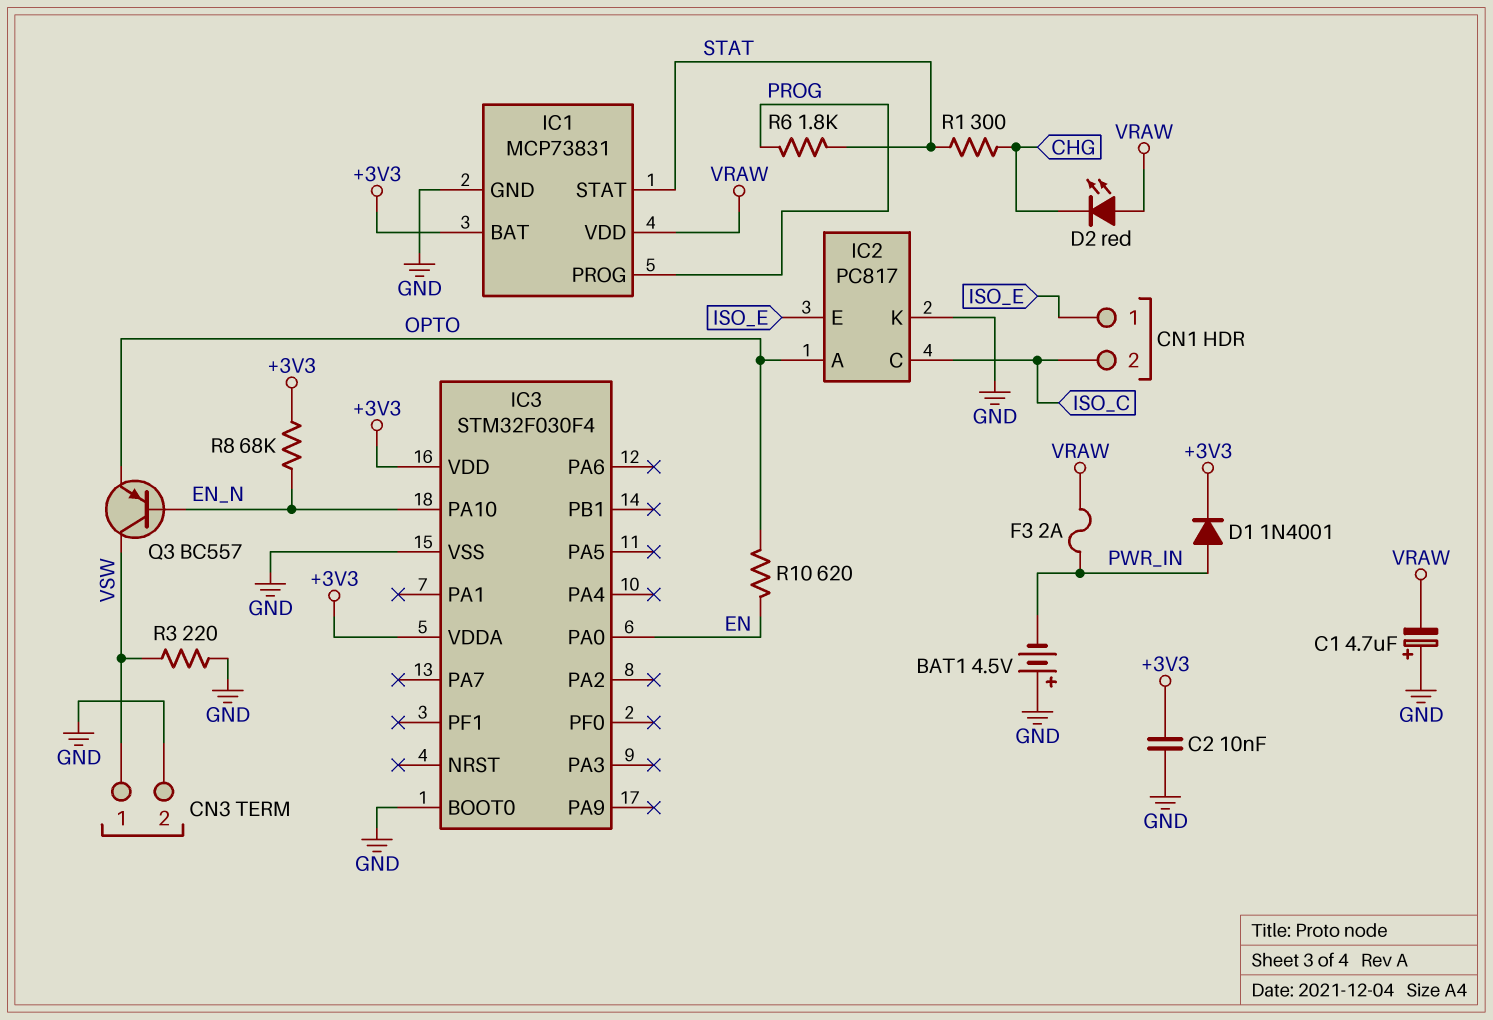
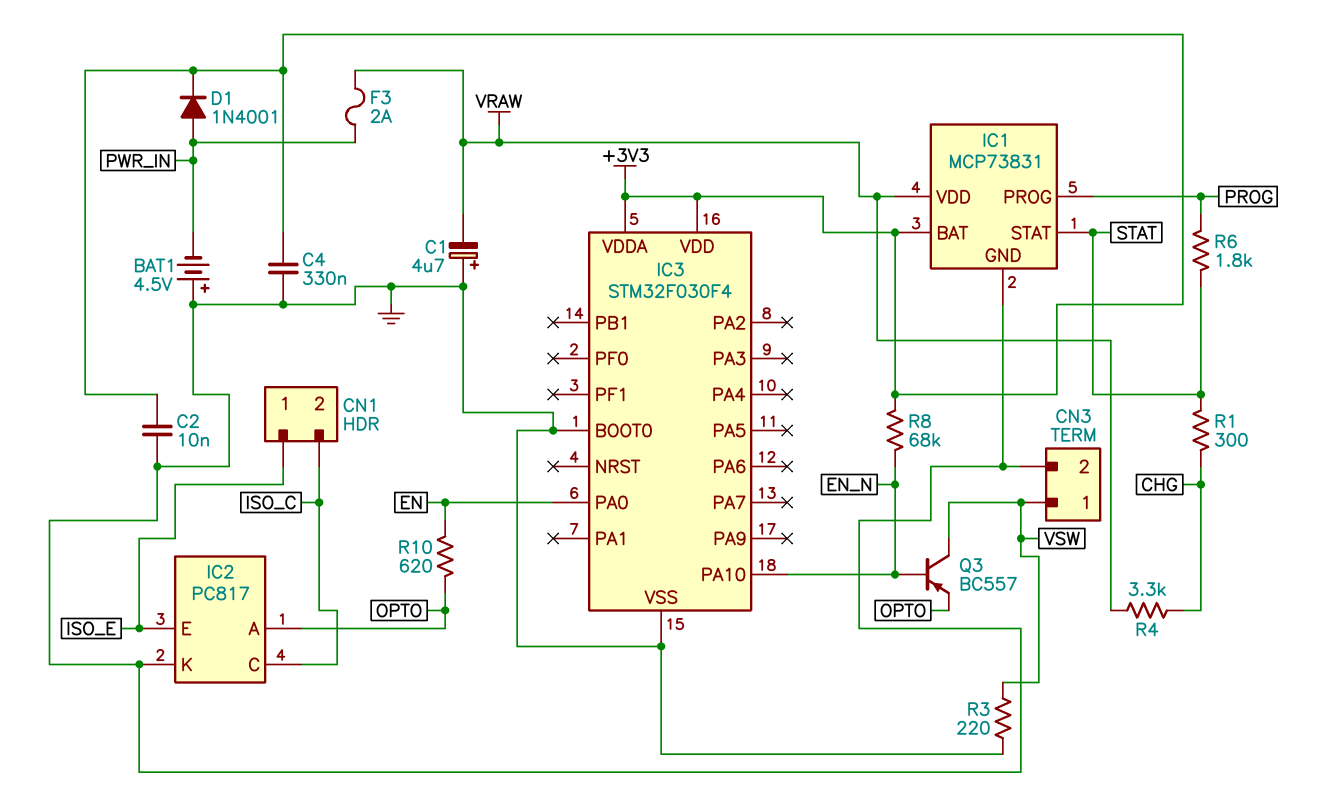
C4: none -> 330nF (+3V3, GND)
D2: LED red (A VRAW, K CHG) -> none
R4: none -> 3.3k (CHG, VRAW)

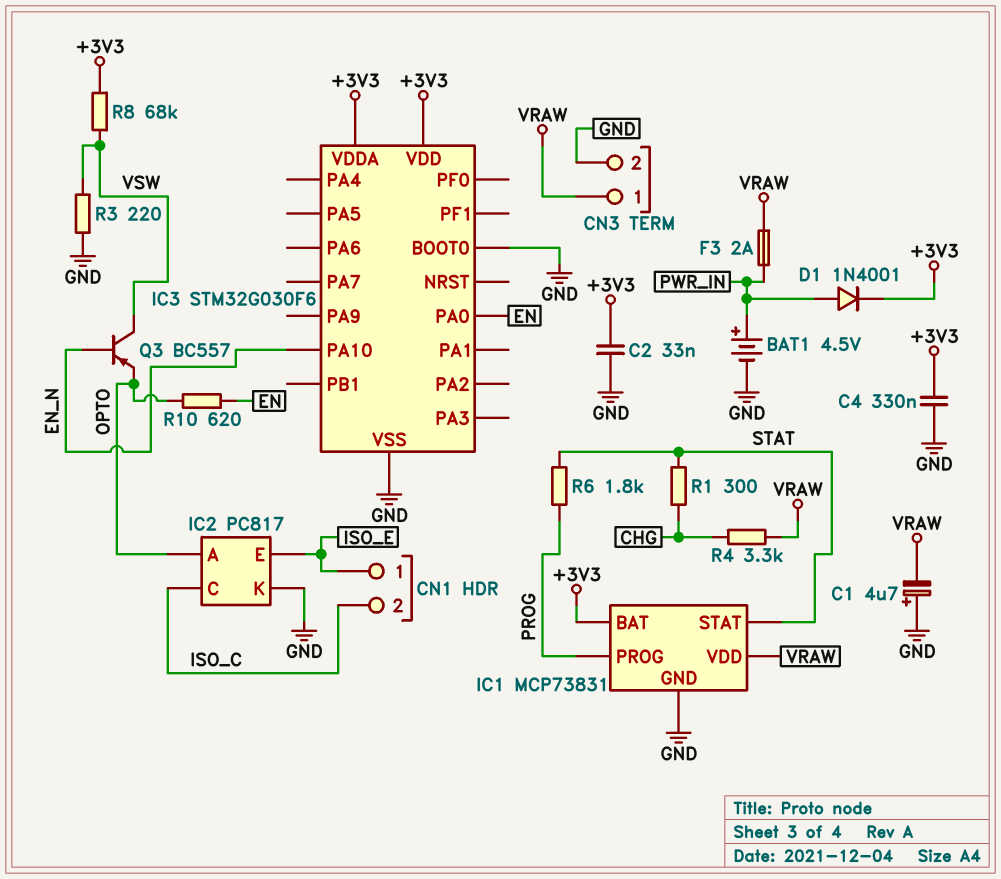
BAT1: 4.5V (plus GND, minus PWR_IN) -> 4.5V (plus PWR_IN, minus GND)
C2: 10nF (+3V3, GND) -> 33nF (+3V3, GND)
CN3 pin 1: VSW -> VRAW
IC3: STM32F030F4 -> STM32G030F6
R8: 68k (+3V3, EN_N) -> 68k (+3V3, VSW)

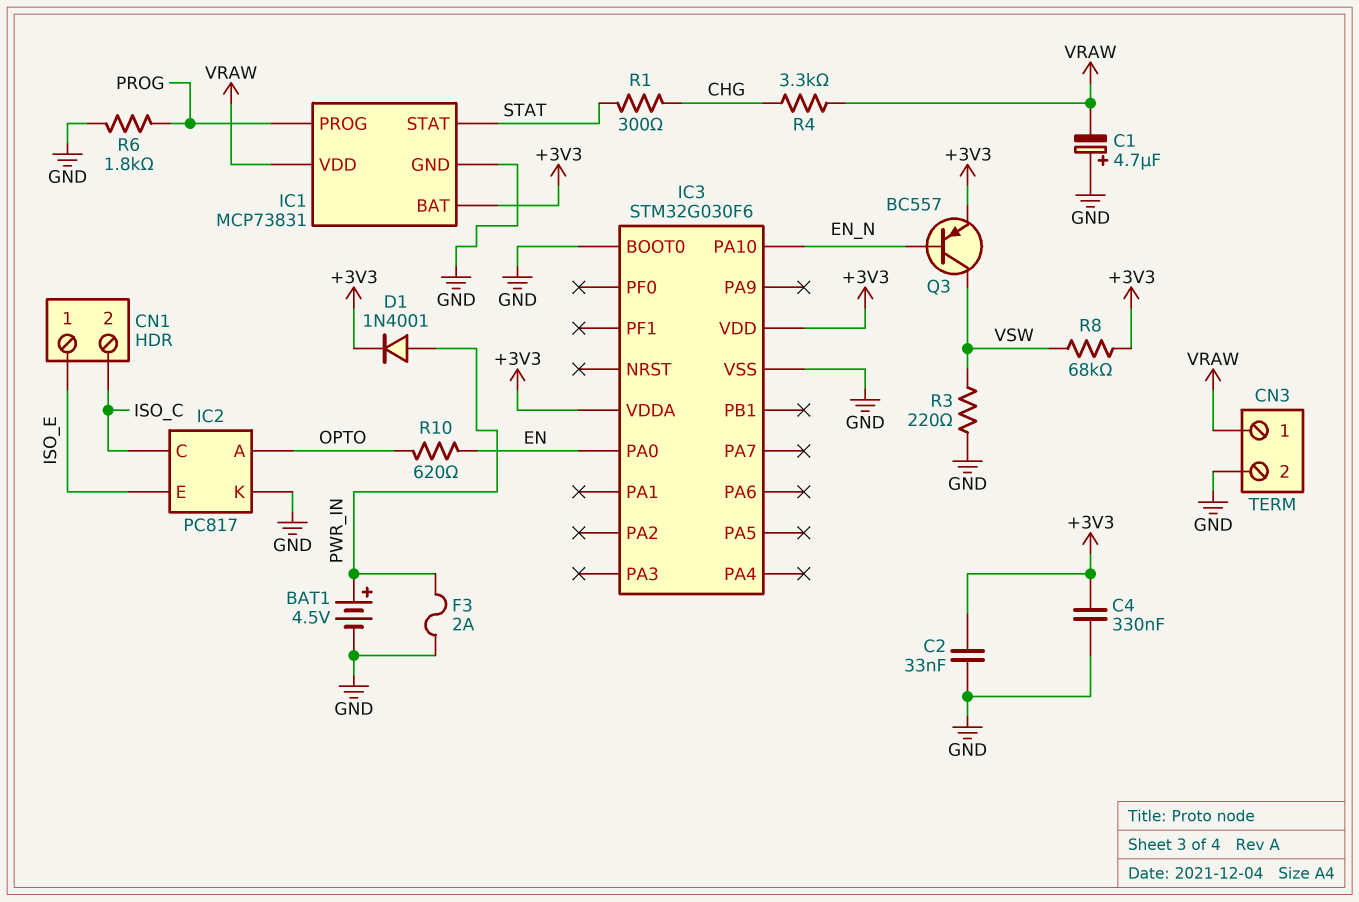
F3: 2A (PWR_IN, VRAW) -> 2A (GND, PWR_IN)
Q3: PNP BC557 (B EN_N, C VSW, E OPTO) -> PNP BC557 (B EN_N, C VSW, E +3V3)
R6: 1.8k (PROG, STAT) -> 1.8k (GND, PROG)

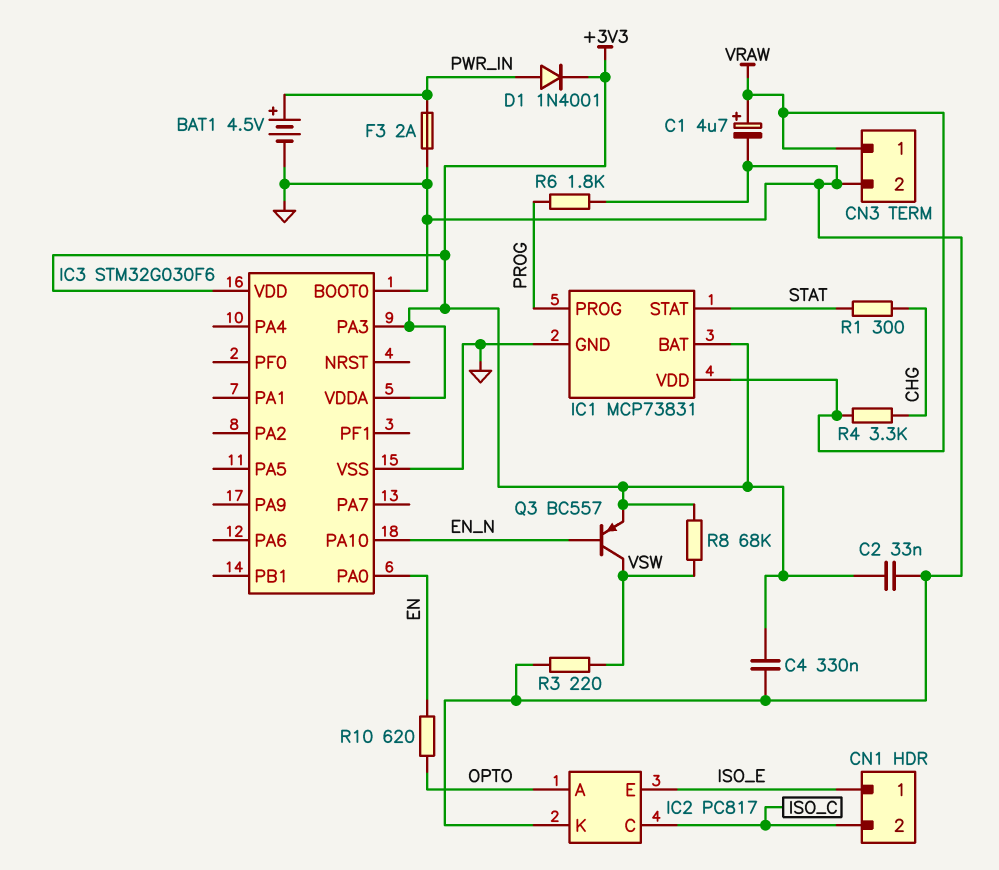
C1: 4.7uF (plus GND, minus VRAW) -> 4.7uF (plus VRAW, minus GND)
IC3 pin PA3: none -> +3V3

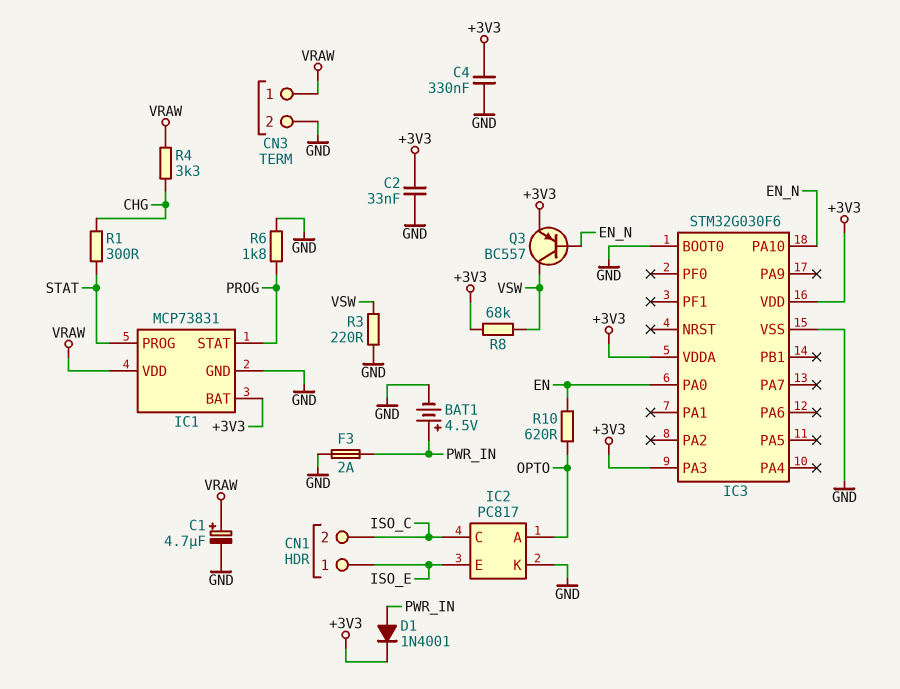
IC1 pin PROG: PROG -> STAT
IC1 pin STAT: STAT -> PROG

